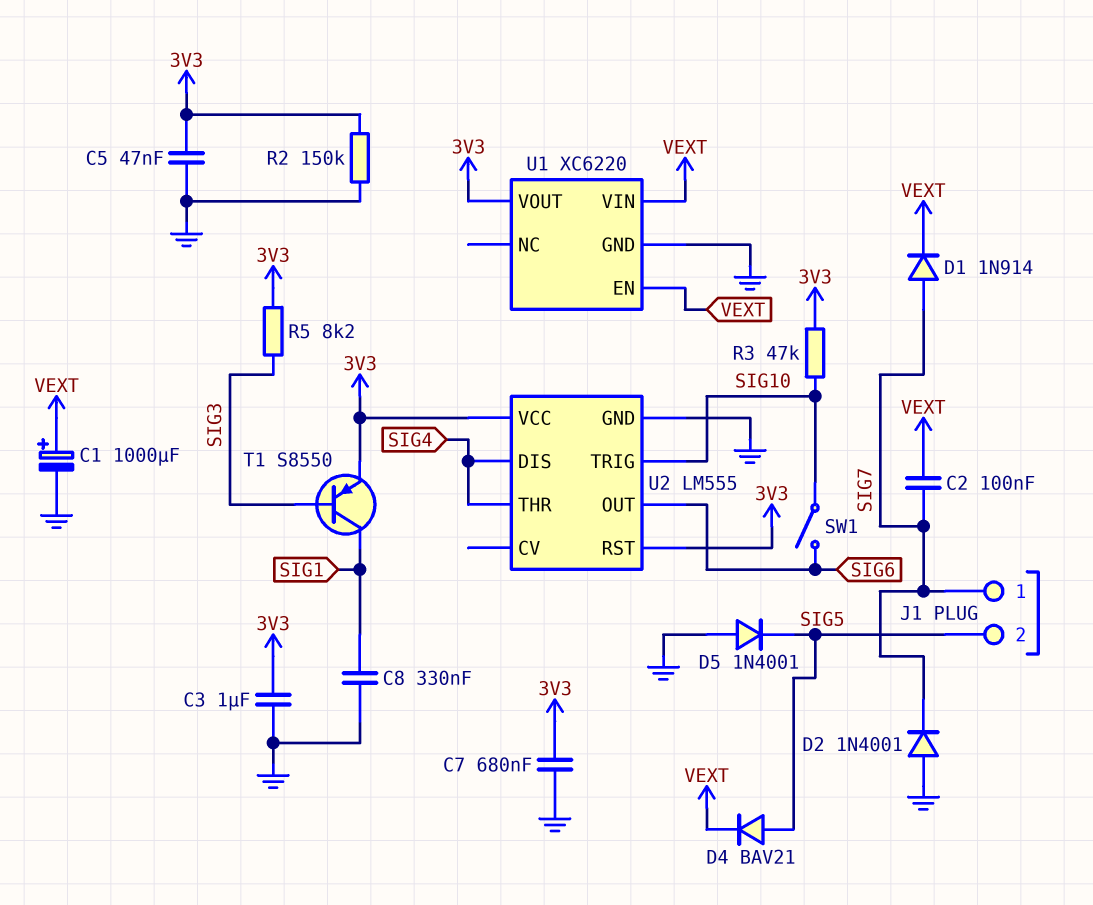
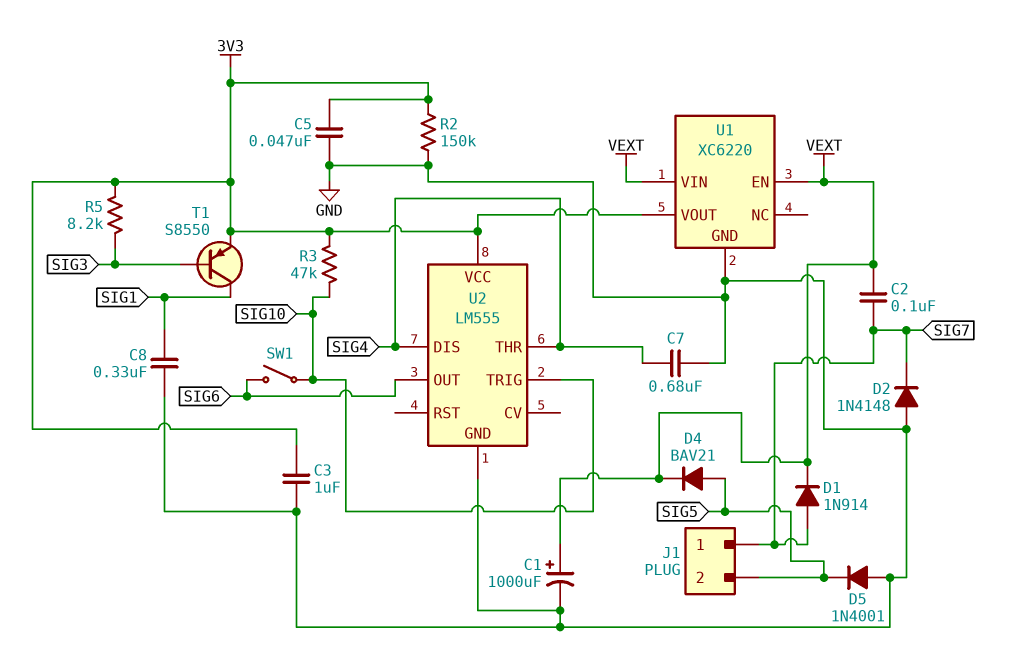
C7: 680nF (3V3, GND) -> 680nF (GND, SIG4)
D2: diode 1N4001 (A GND, K SIG7) -> diode 1N4148 (A GND, K SIG7)
U2 pin RST: 3V3 -> none

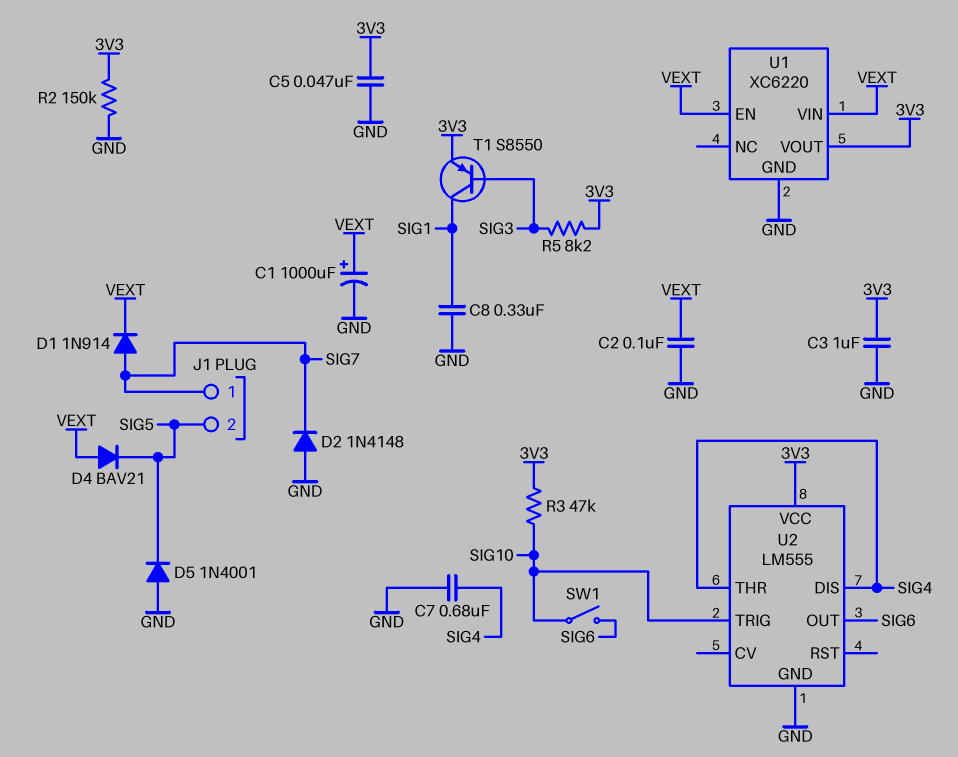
C2: 100nF (SIG7, VEXT) -> 100nF (GND, VEXT)
D4: diode BAV21 (A SIG5, K VEXT) -> diode BAV21 (A VEXT, K SIG5)

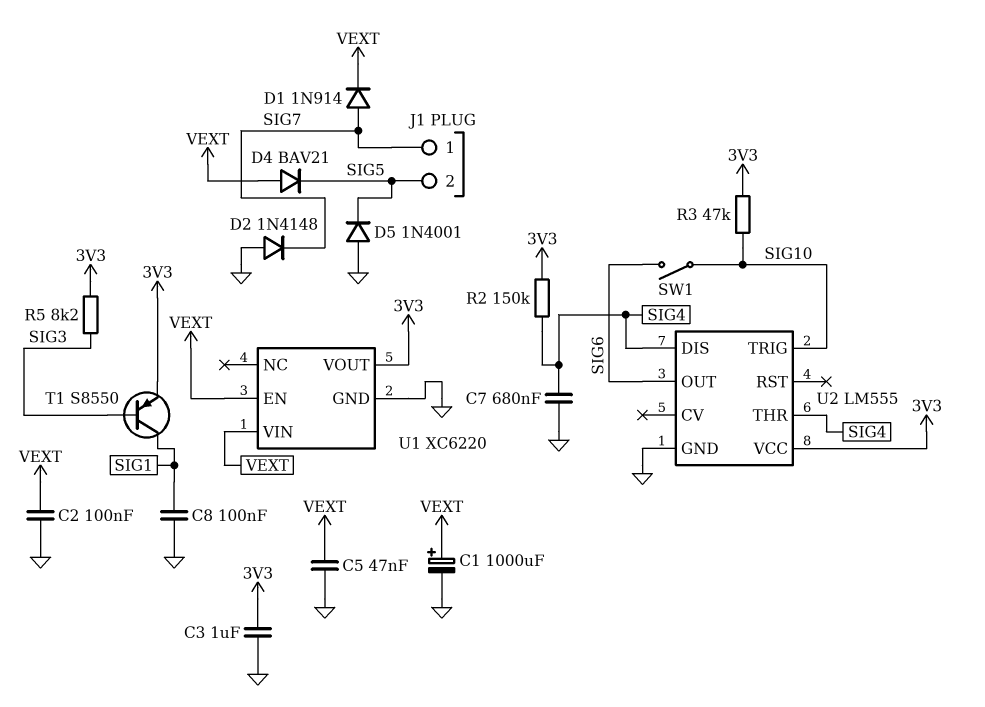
C5: 47nF (3V3, GND) -> 47nF (GND, VEXT)
C8: 330nF (GND, SIG1) -> 100nF (GND, SIG1)
R2: 150k (3V3, GND) -> 150k (3V3, SIG4)

